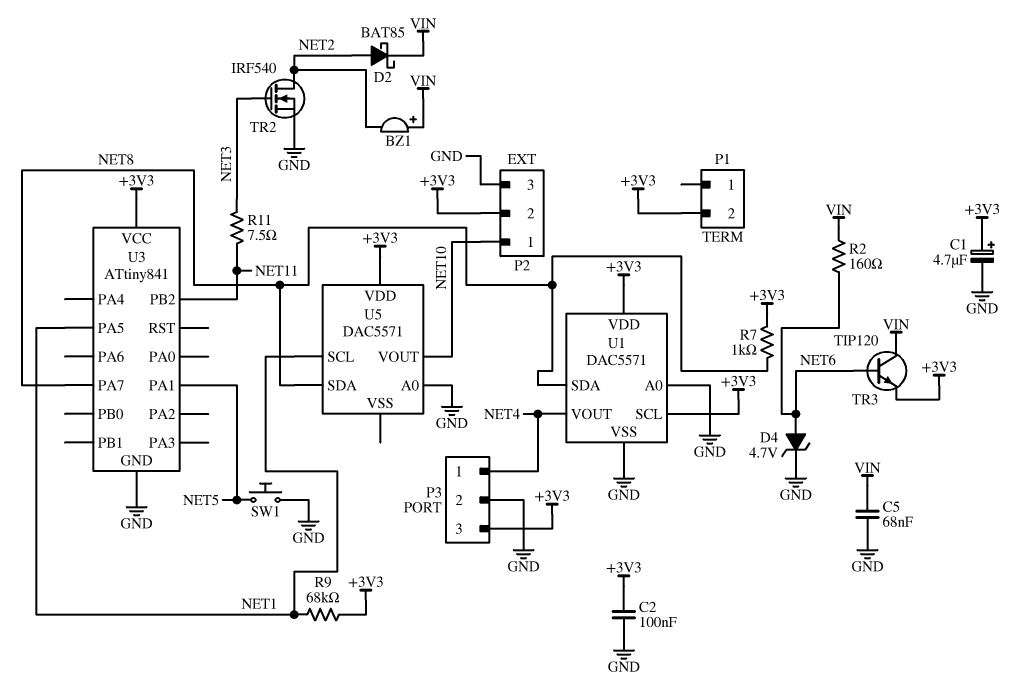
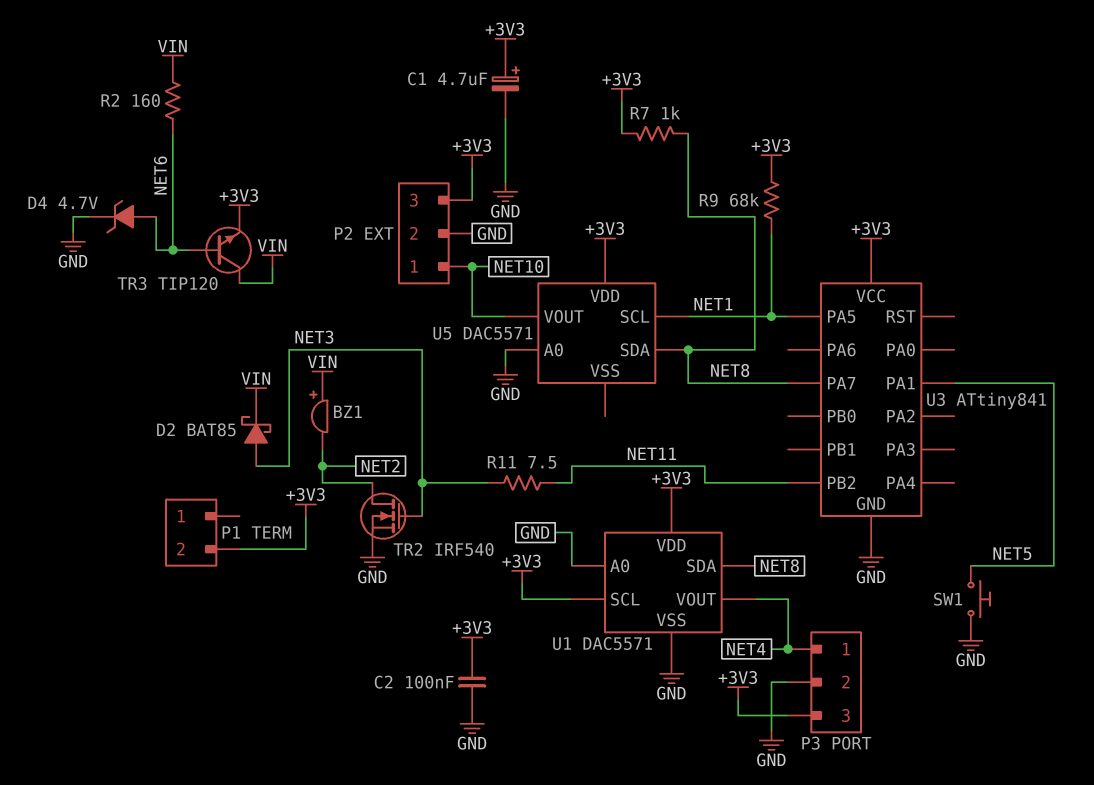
C5: 68nF (GND, VIN) -> none
D2: schottky BAT85 (A NET2, K VIN) -> schottky BAT85 (A NET3, K VIN)
P2 pin 2: +3V3 -> GND
P2 pin 3: GND -> +3V3

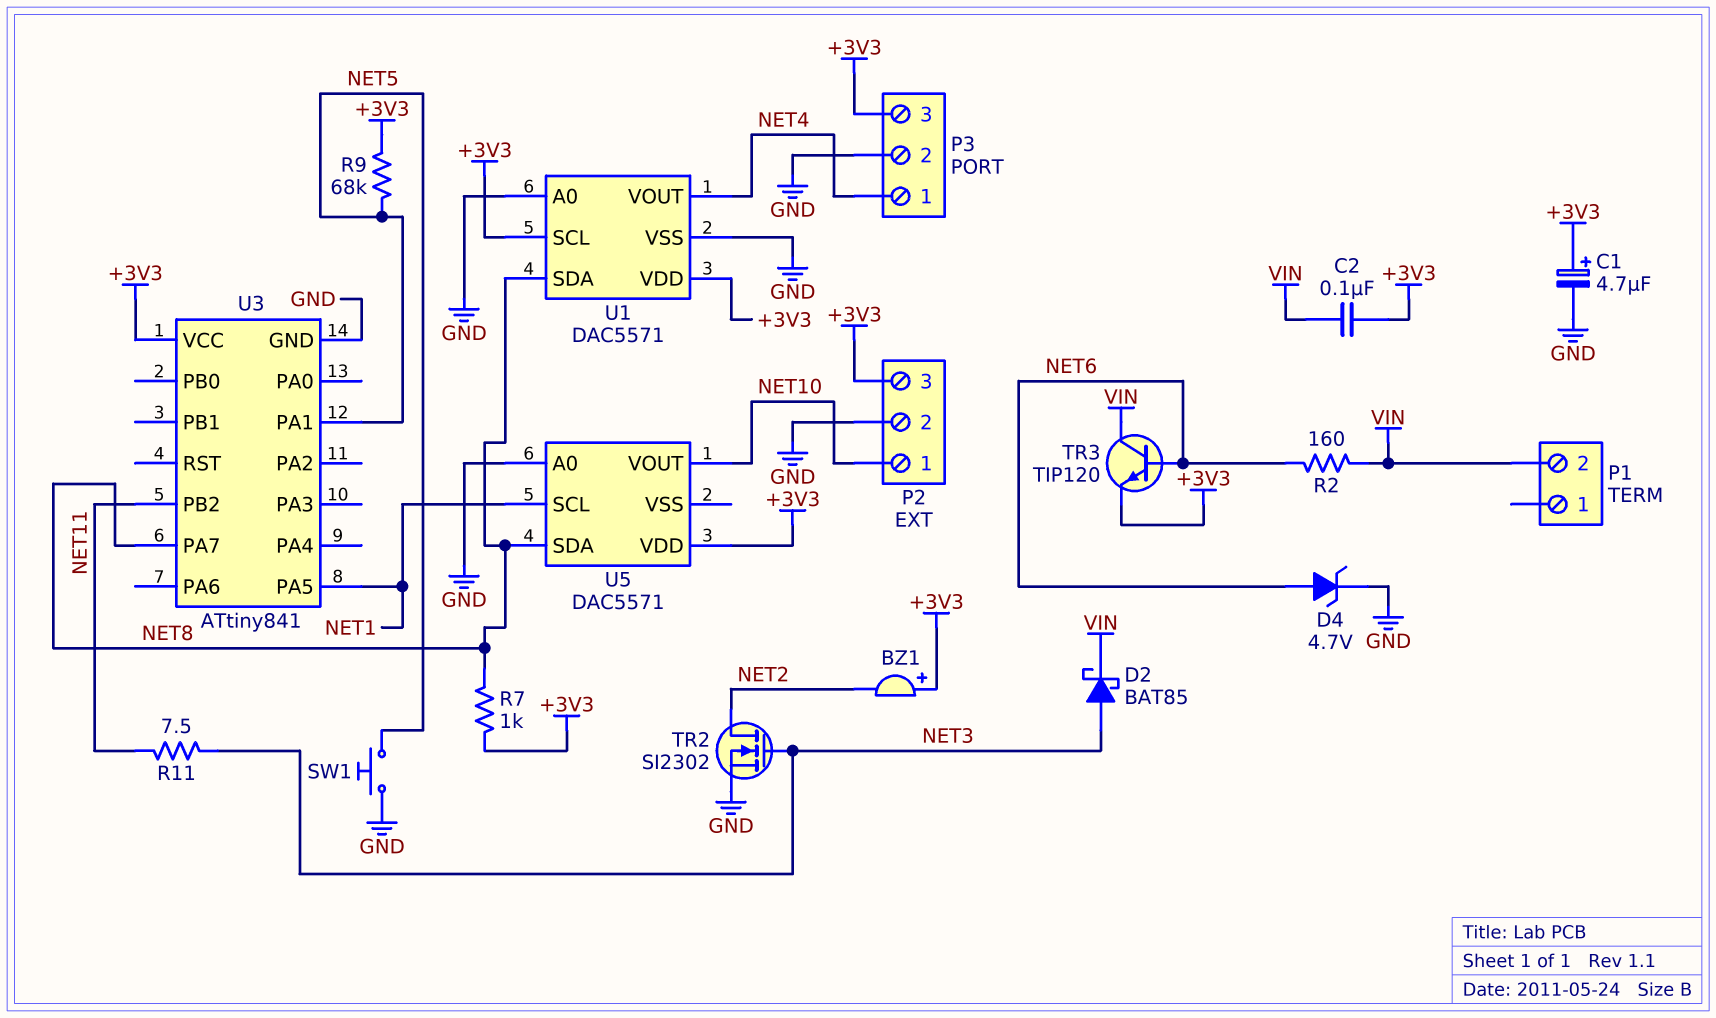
BZ1: buzzer (plus VIN, minus NET2) -> buzzer (plus +3V3, minus NET2)
C2: 100nF (+3V3, GND) -> 100nF (+3V3, VIN)
P1 pin 2: +3V3 -> VIN
R9: 68k (+3V3, NET1) -> 68k (+3V3, NET5)
TR2: NMOS IRF540 (G NET3, D NET2, S GND) -> NMOS SI2302 (G NET3, D NET2, S GND)

